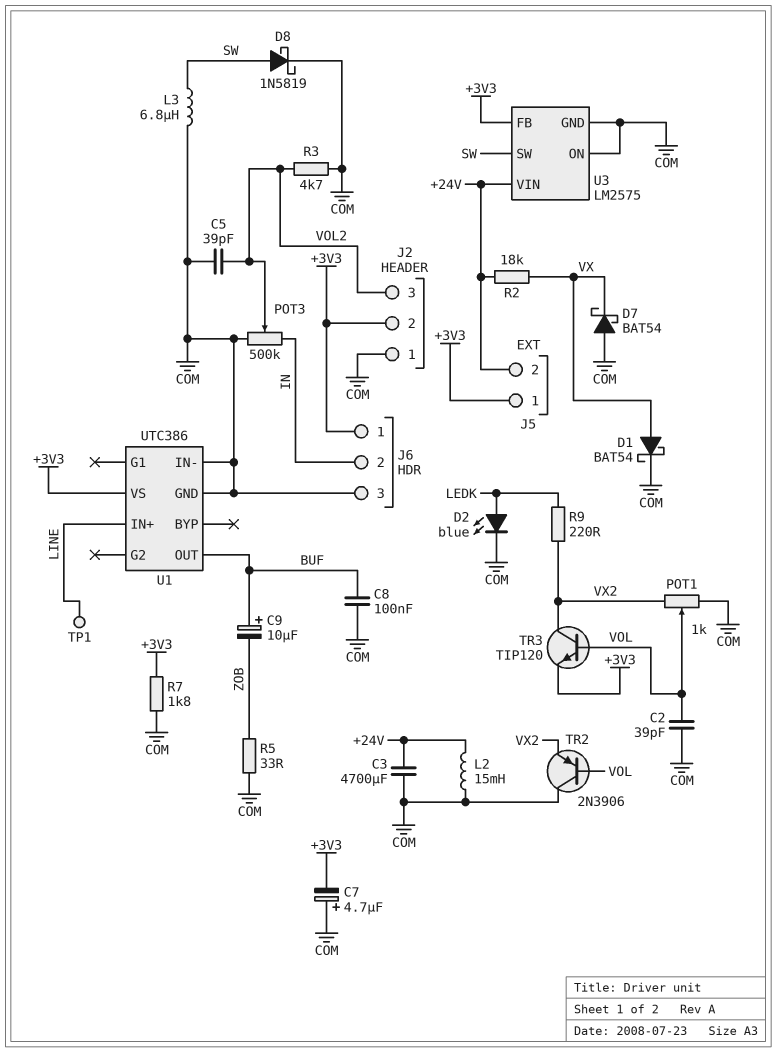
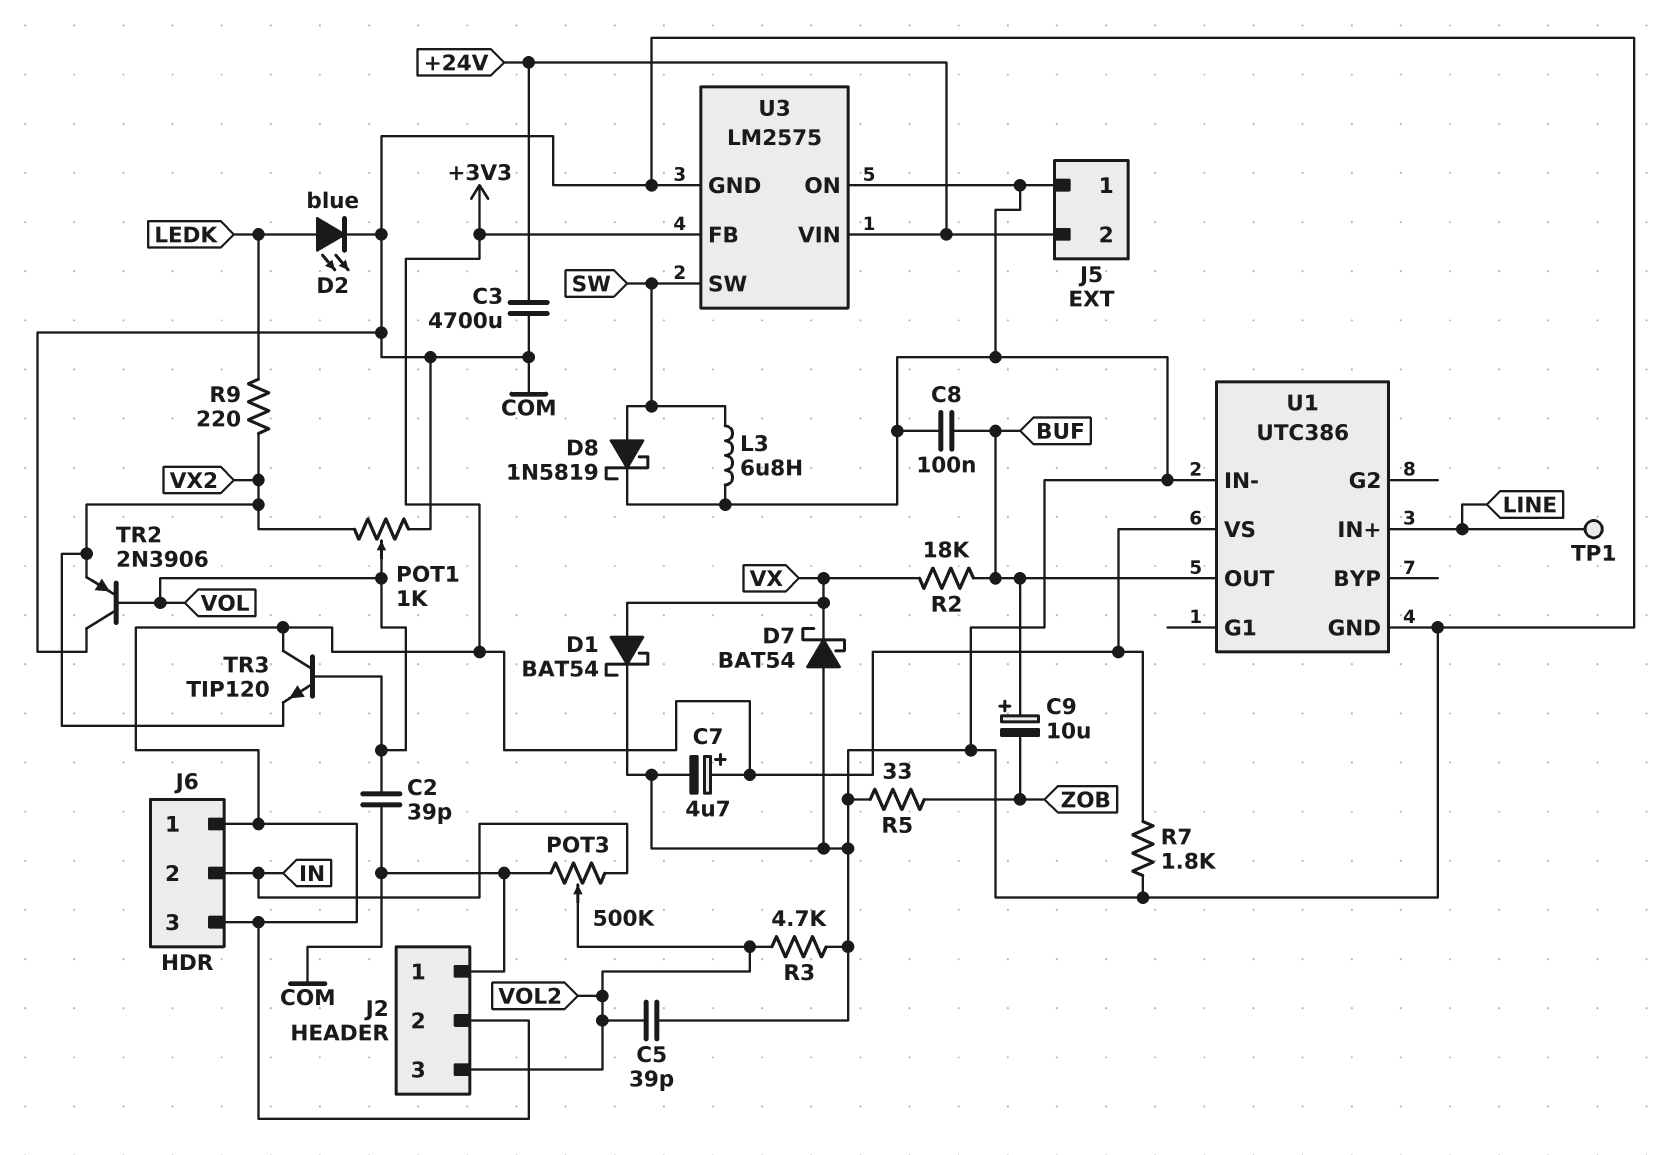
C7: 4.7uF (plus COM, minus +3V3) -> 4.7uF (plus +3V3, minus COM)
J5 pin 1: +3V3 -> COM
J6 pin 3: COM -> +3V3
L2: 15mH (+24V, COM) -> none
R2: 18k (+24V, VX) -> 18k (BUF, VX)
TR3: NPN TIP120 (B VOL, C VX2, E +3V3) -> NPN TIP120 (B VOL, C +3V3, E VX2)

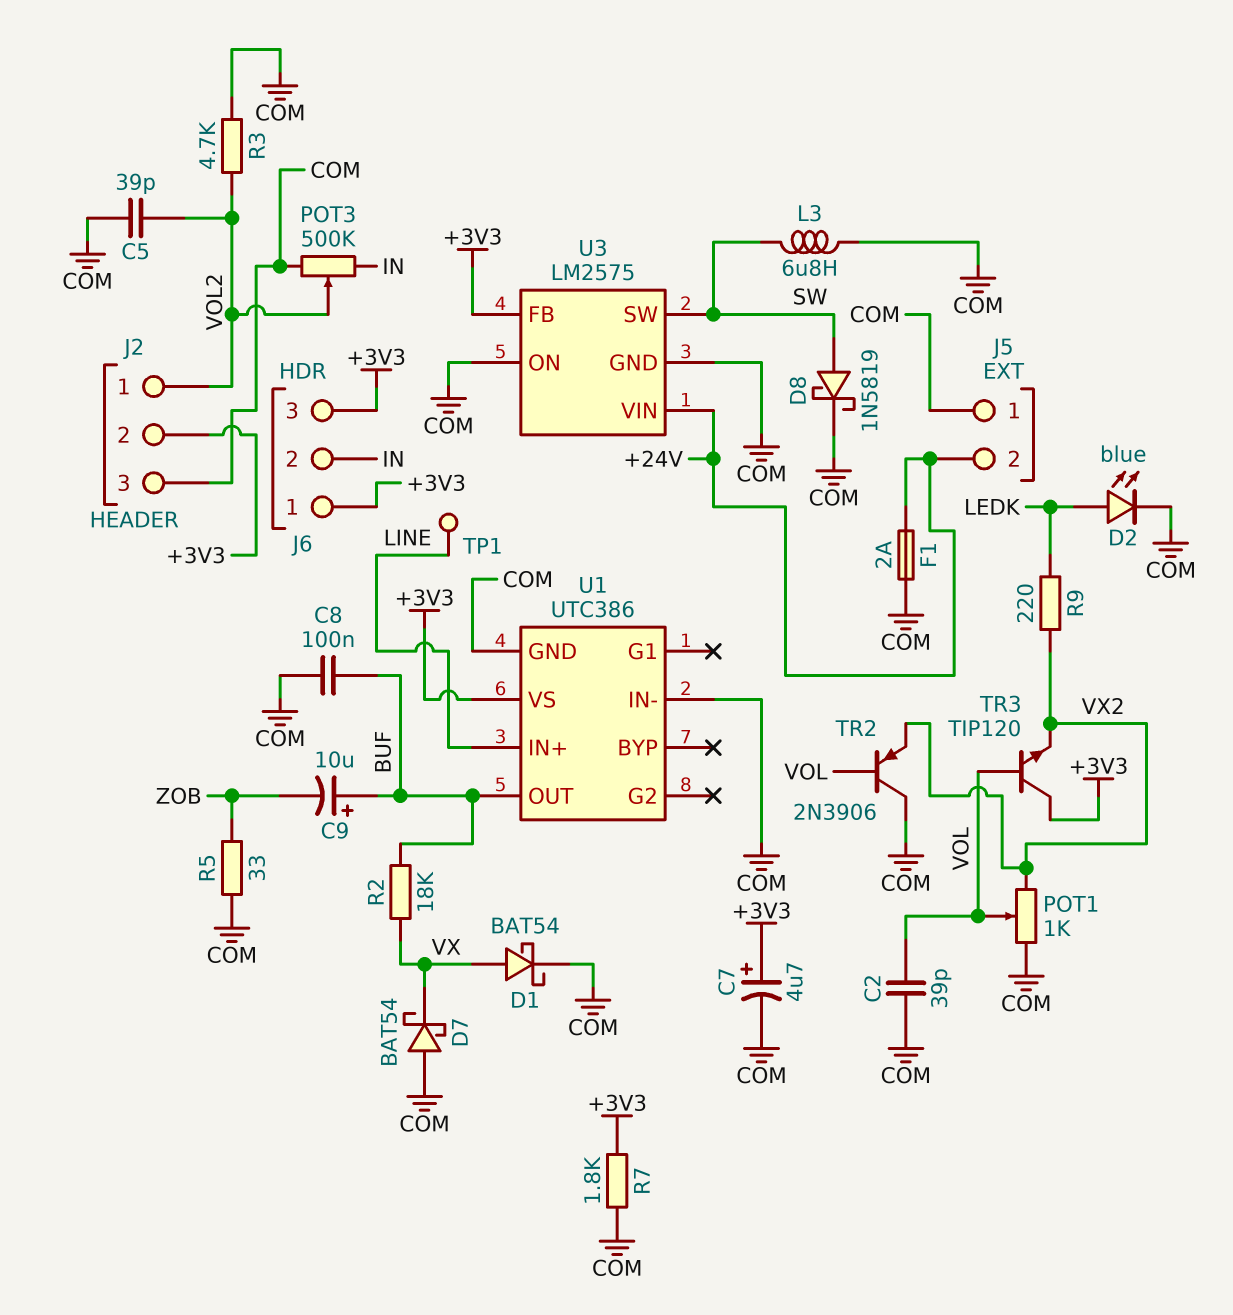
C3: 4700uF (+24V, COM) -> none
F1: none -> 2A (+24V, COM)
J2 pin 1: COM -> VOL2
J2 pin 3: VOL2 -> COM

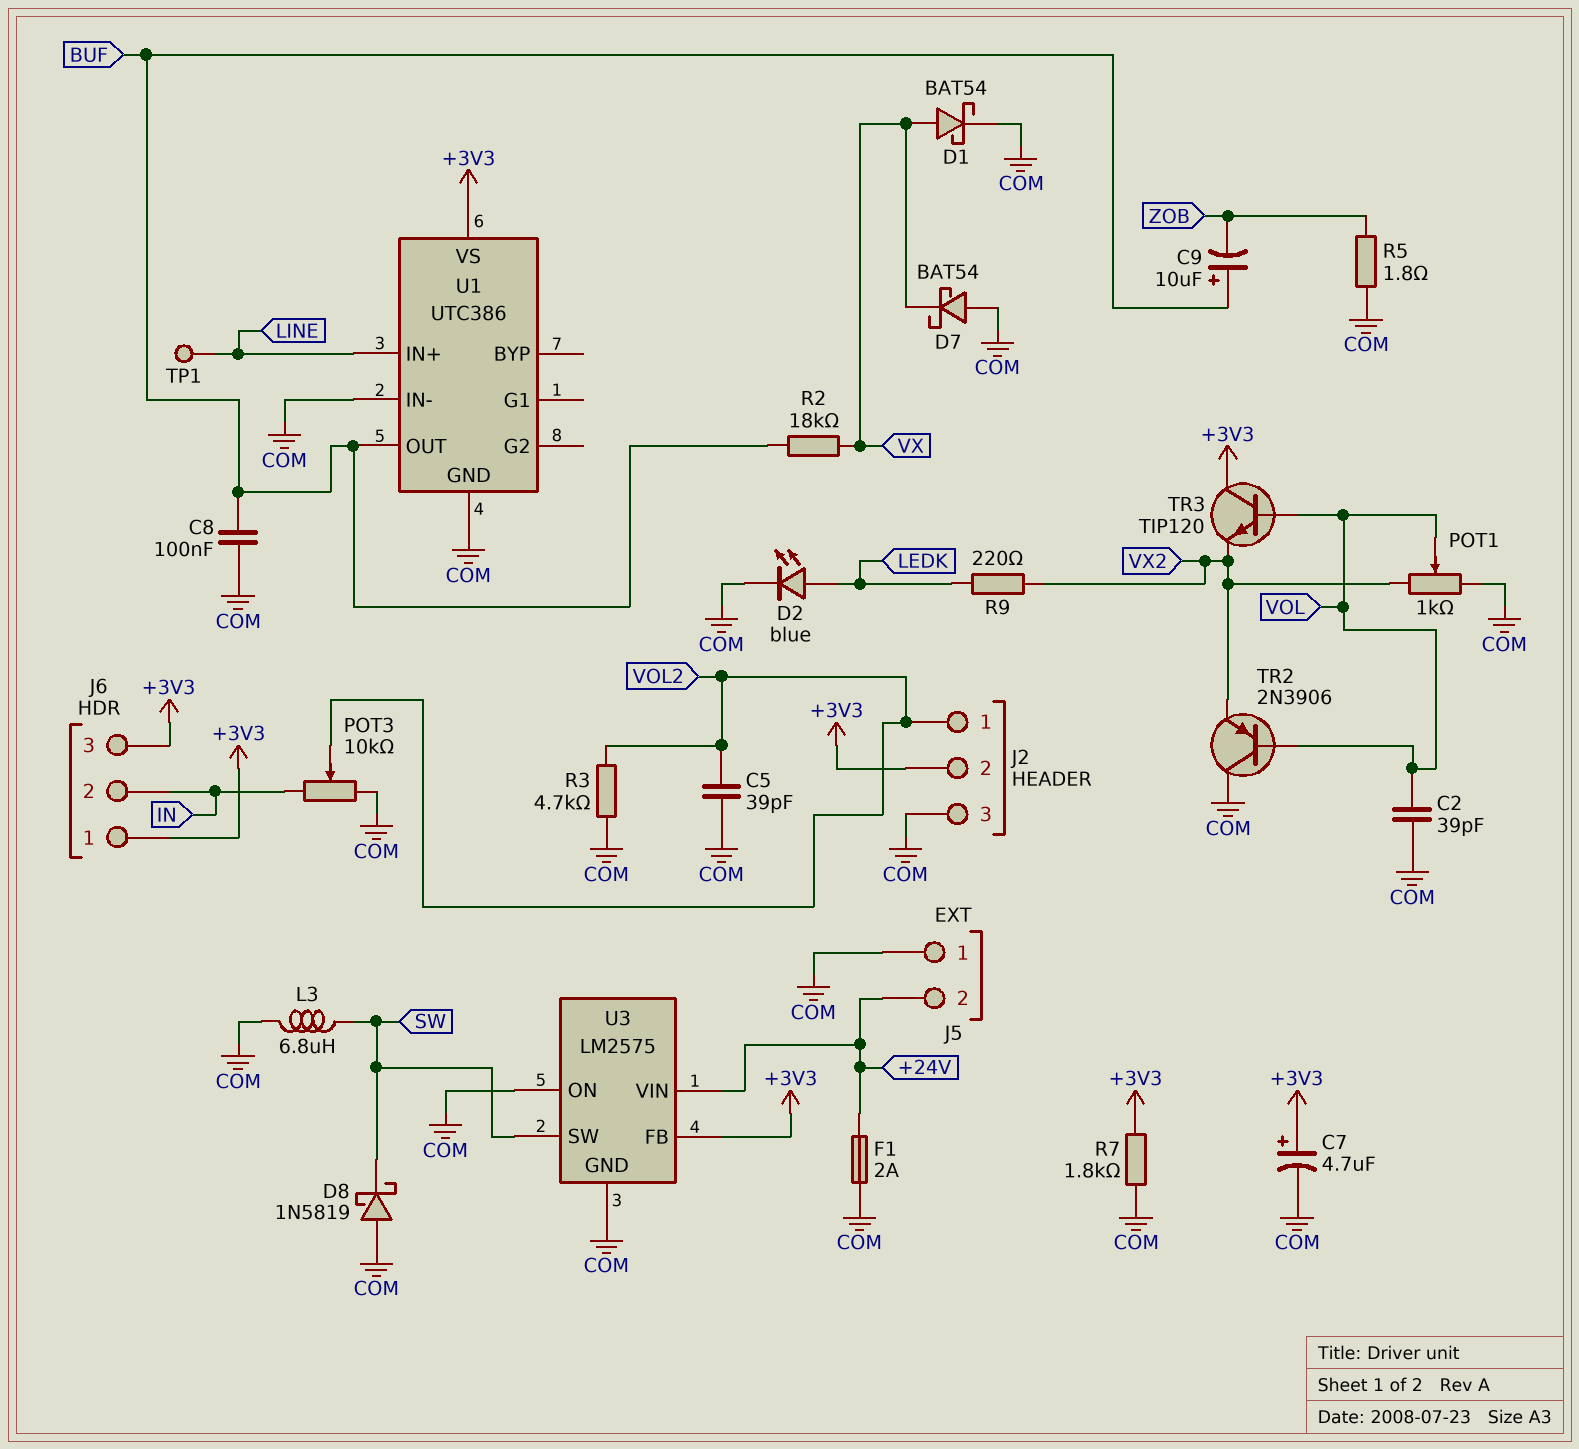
D8: schottky 1N5819 (A SW, K COM) -> schottky 1N5819 (A COM, K SW)
POT3: 500k (COM, IN, wiper VOL2) -> 10k (COM, IN, wiper VOL2)
R5: 33 (COM, ZOB) -> 1.8 (COM, ZOB)

